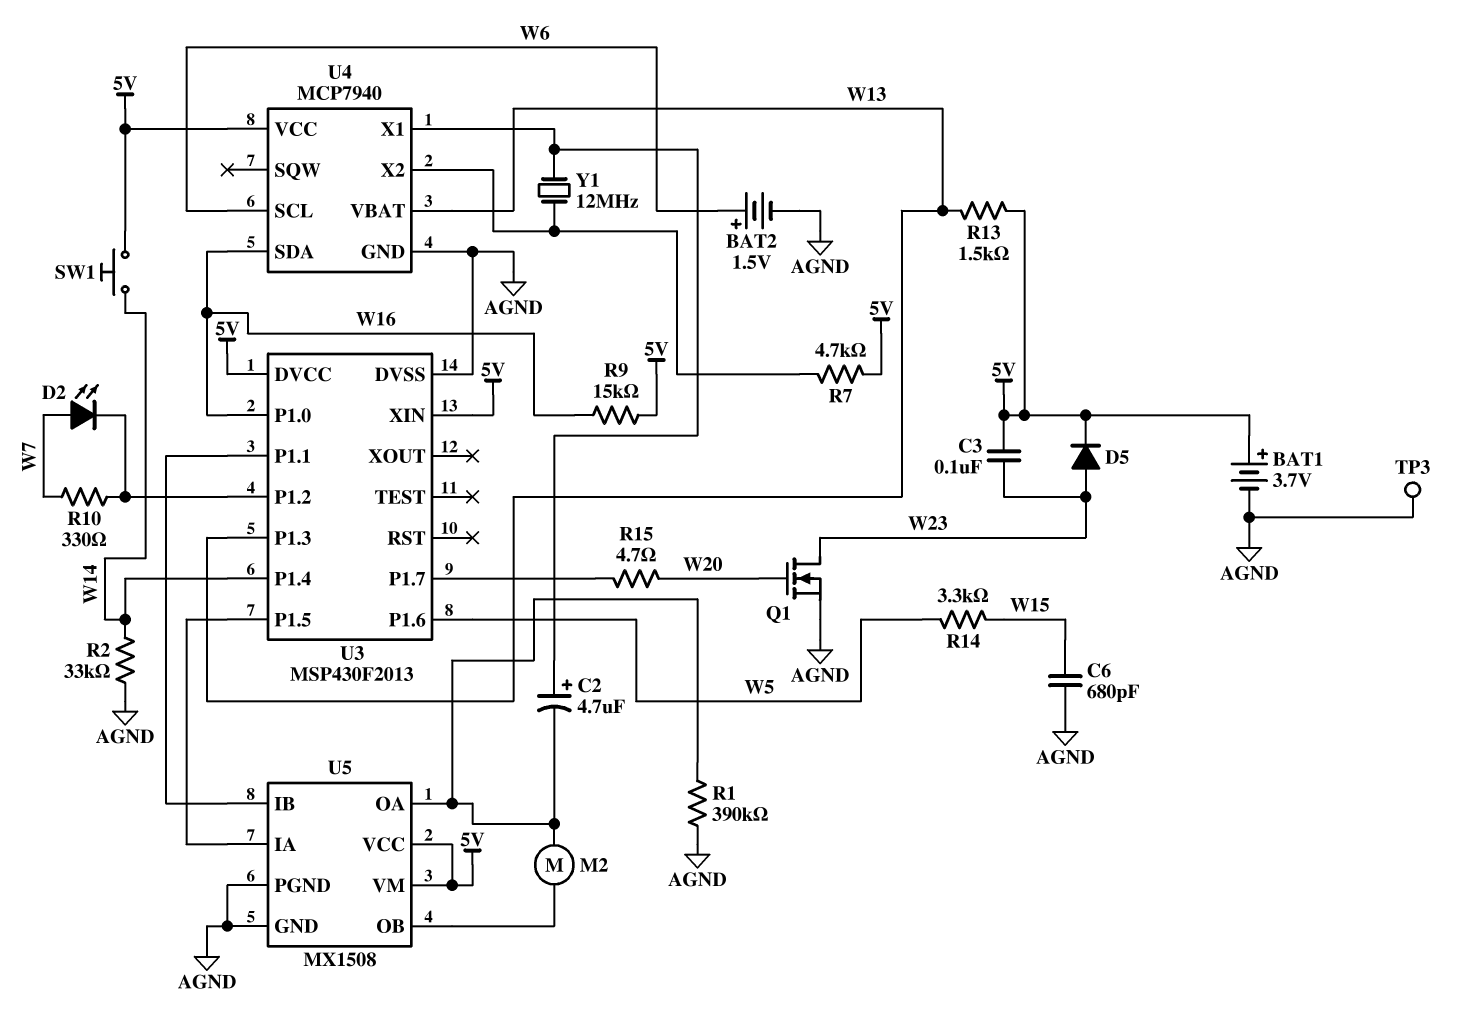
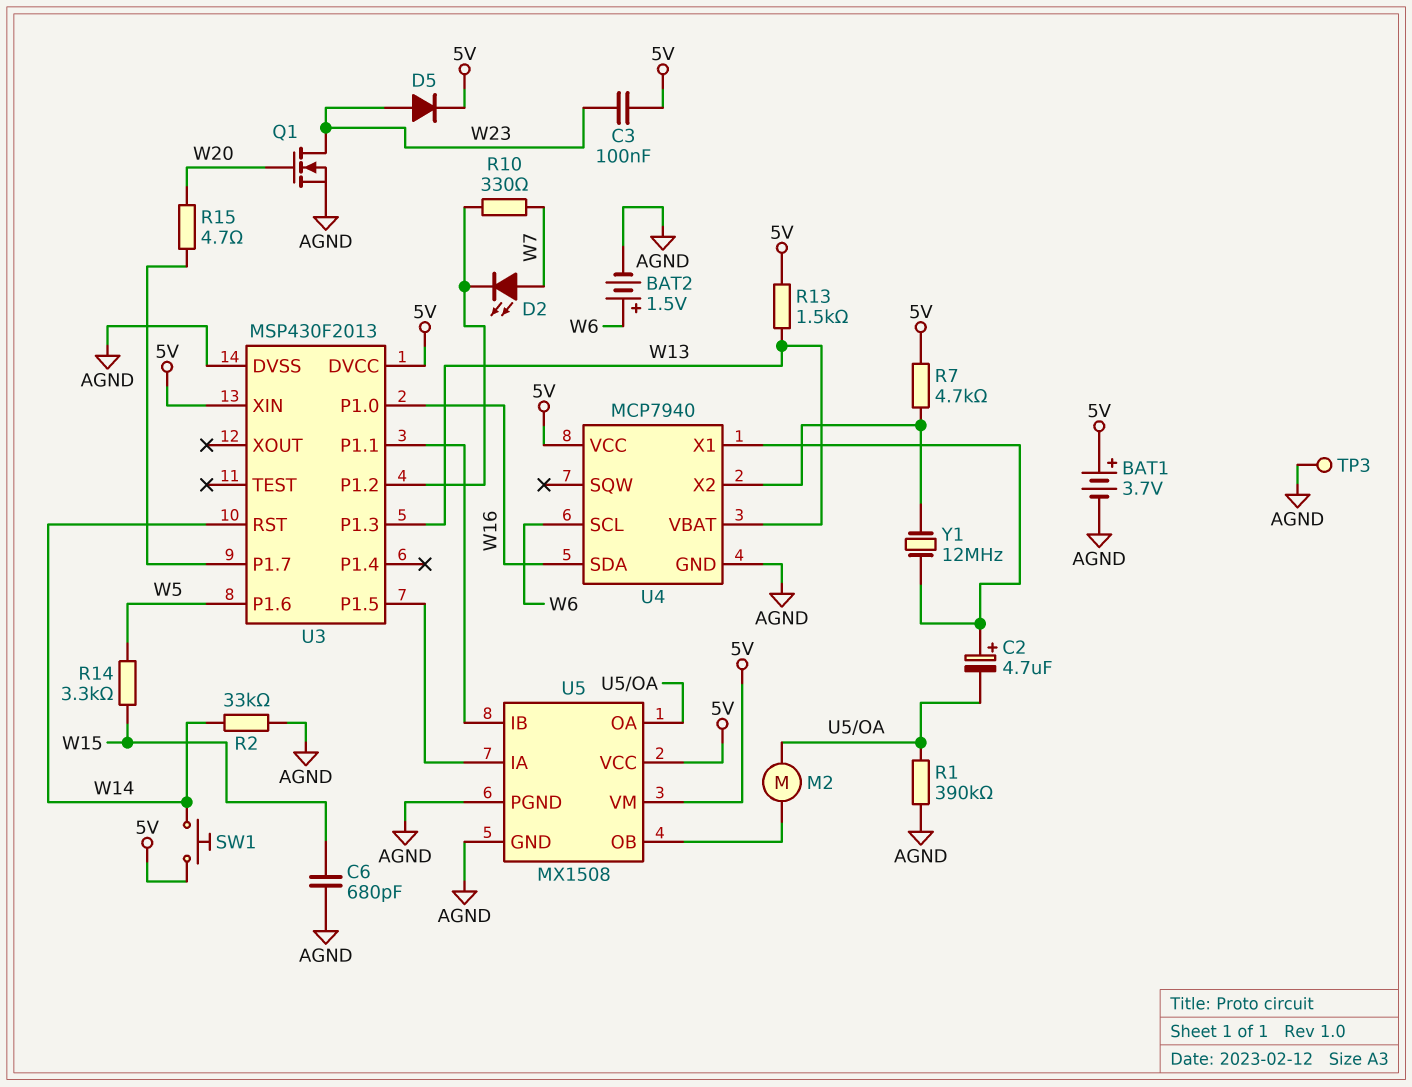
R9: 15k (5V, W16) -> none
U3 pin P1.4: W14 -> none
U3 pin RST: none -> W14

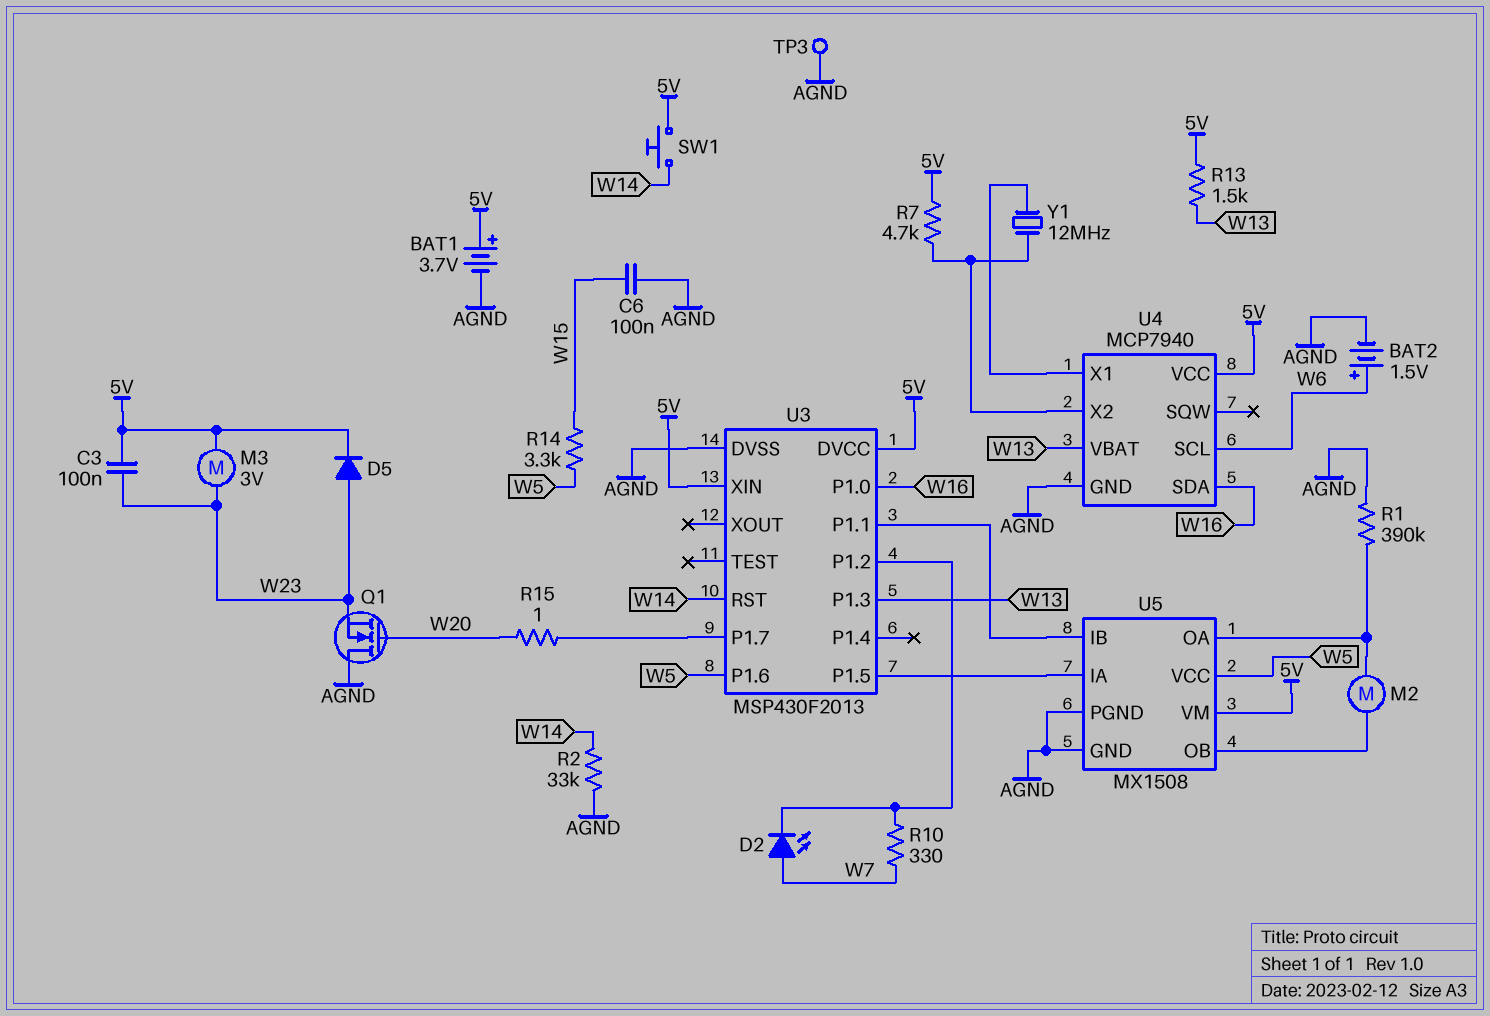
C2: 4.7uF (plus U4/X1, minus U5/OA) -> none
C6: 680pF (AGND, W15) -> 100nF (AGND, W15)
M3: none -> motor 3V (5V, W23)
Q1: NMOS (G W20, D W23, S AGND) -> NMOS (G W20, D AGND, S W23)
R15: 4.7 (U3/P1.7, W20) -> 1 (U3/P1.7, W20)
U5 pin VCC: 5V -> W5

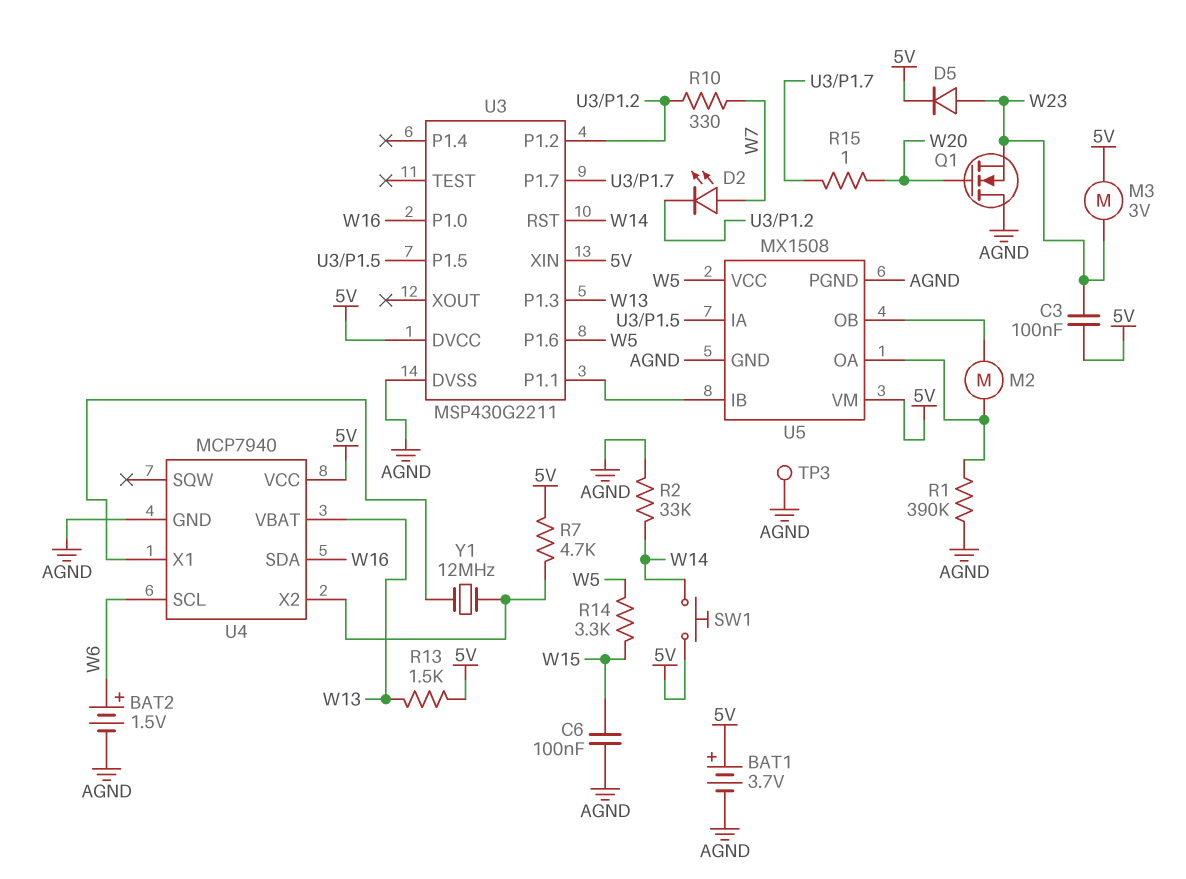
U3: MSP430F2013 -> MSP430G2211

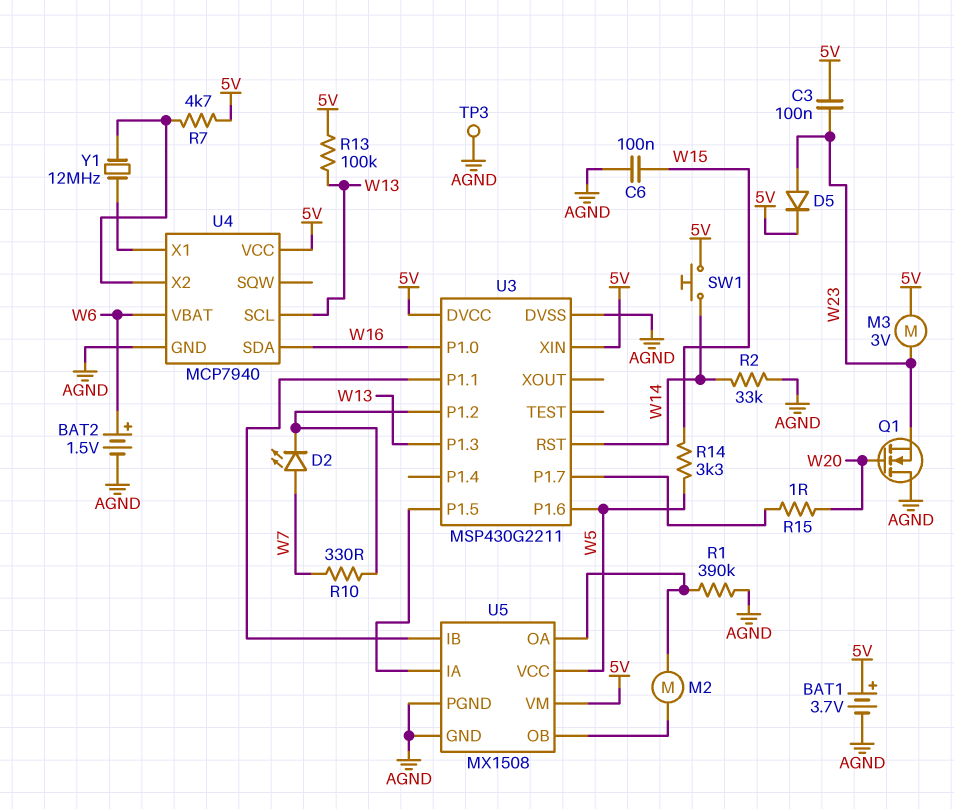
R13: 1.5k (5V, W13) -> 100k (5V, W13)
U4 pin SCL: W6 -> W13
U4 pin VBAT: W13 -> W6

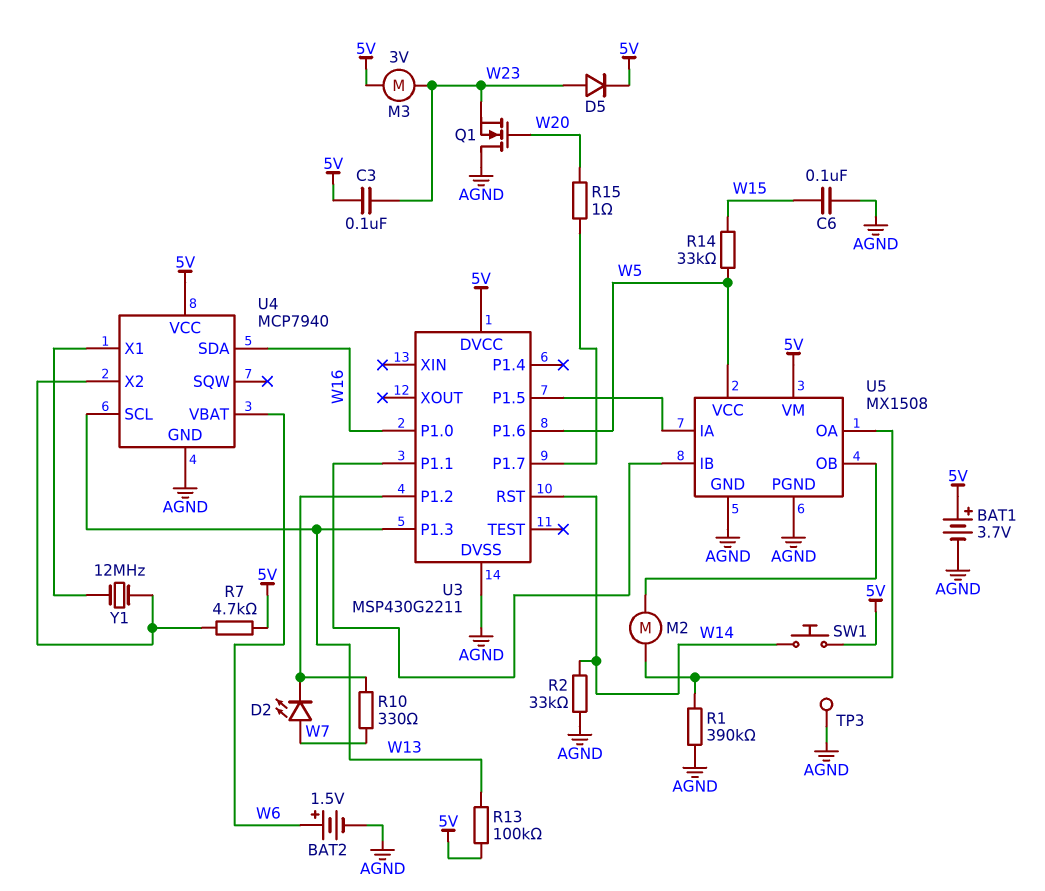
R14: 3.3k (W5, W15) -> 33k (W5, W15)
U3 pin XIN: 5V -> none

